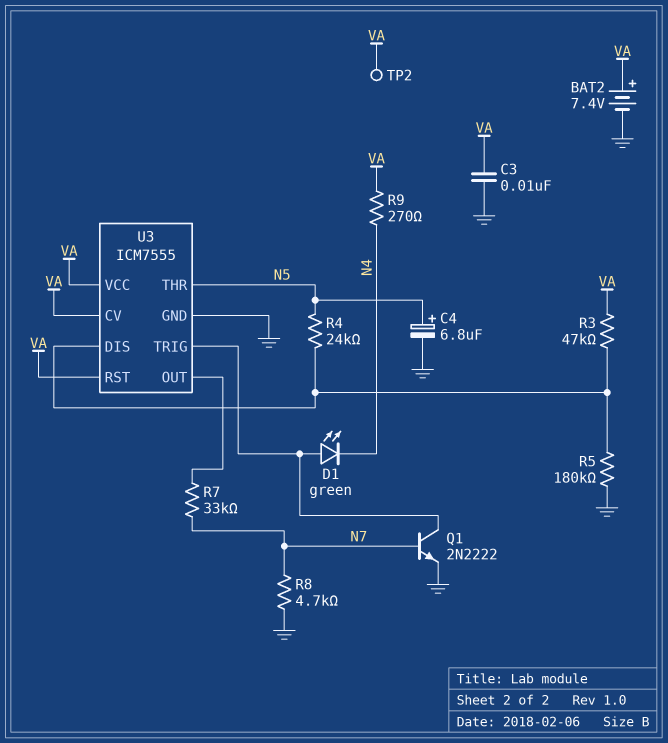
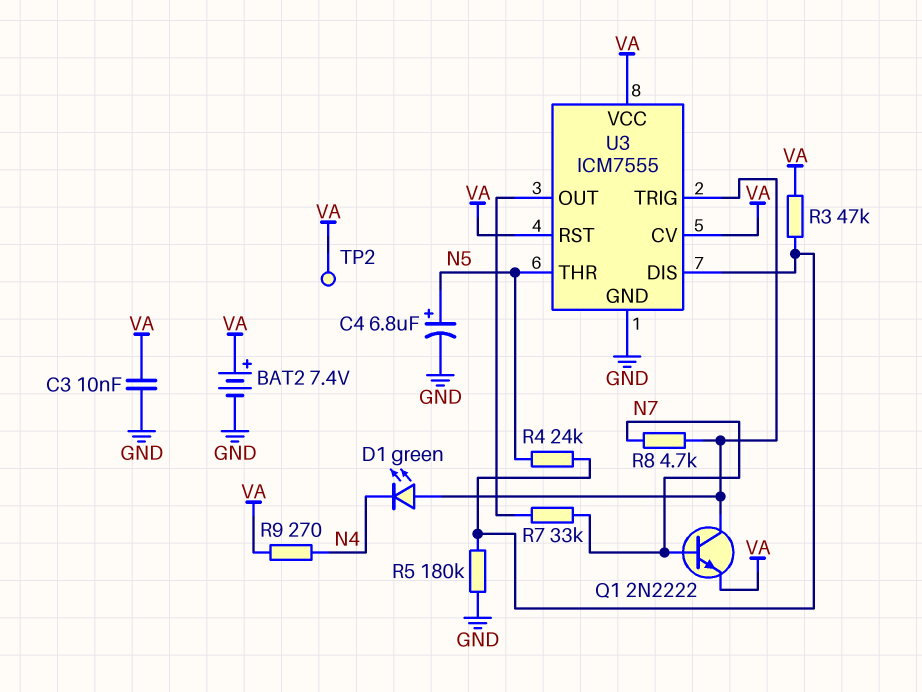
Q1: NPN 2N2222 (B N7, C U3/TRIG, E GND) -> NPN 2N2222 (B N7, C U3/TRIG, E VA)
R8: 4.7k (GND, N7) -> 4.7k (N7, U3/TRIG)

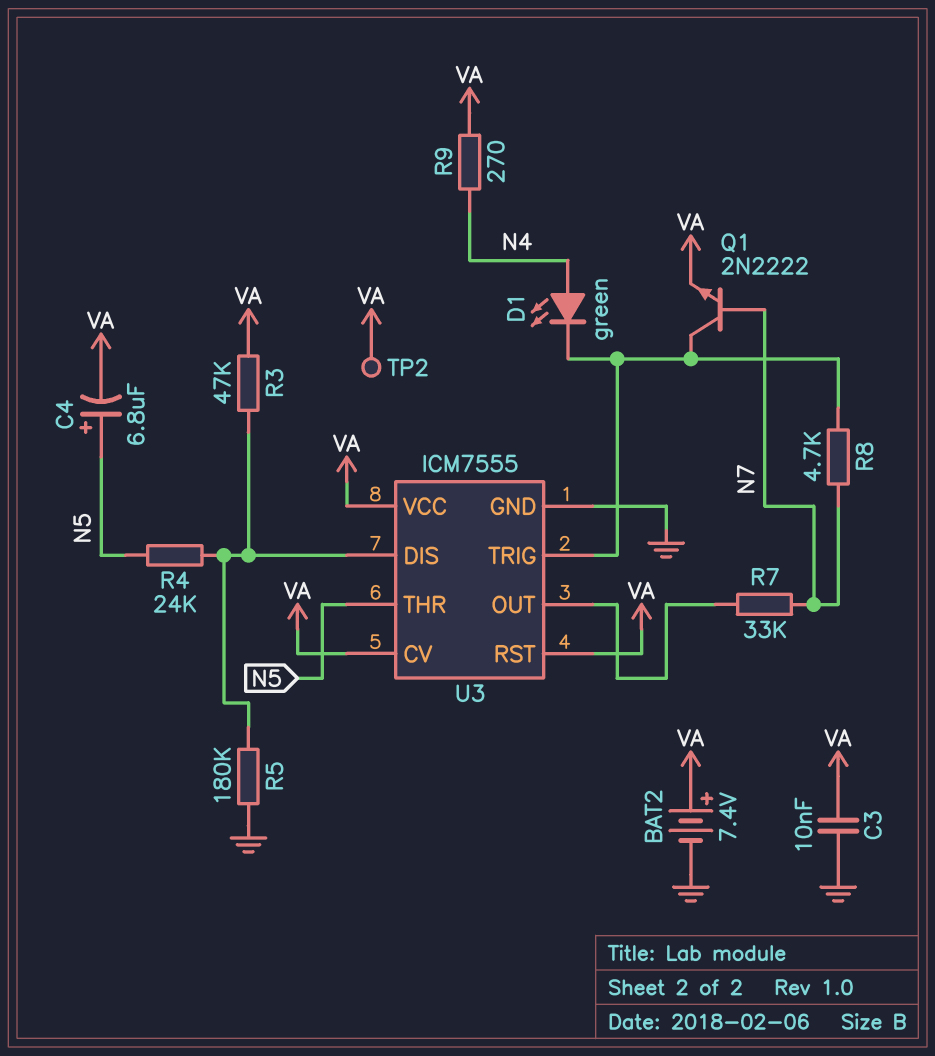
C4: 6.8uF (plus N5, minus GND) -> 6.8uF (plus N5, minus VA)
D1: LED green (A U3/TRIG, K N4) -> LED green (A N4, K U3/TRIG)

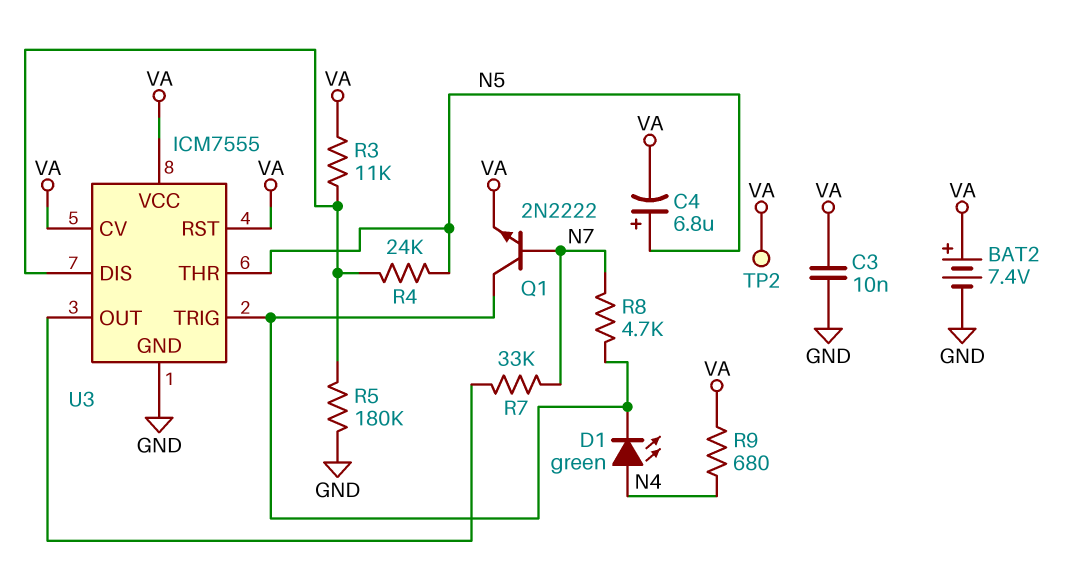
R3: 47k (U3/DIS, VA) -> 11k (U3/DIS, VA)
R9: 270 (N4, VA) -> 680 (N4, VA)

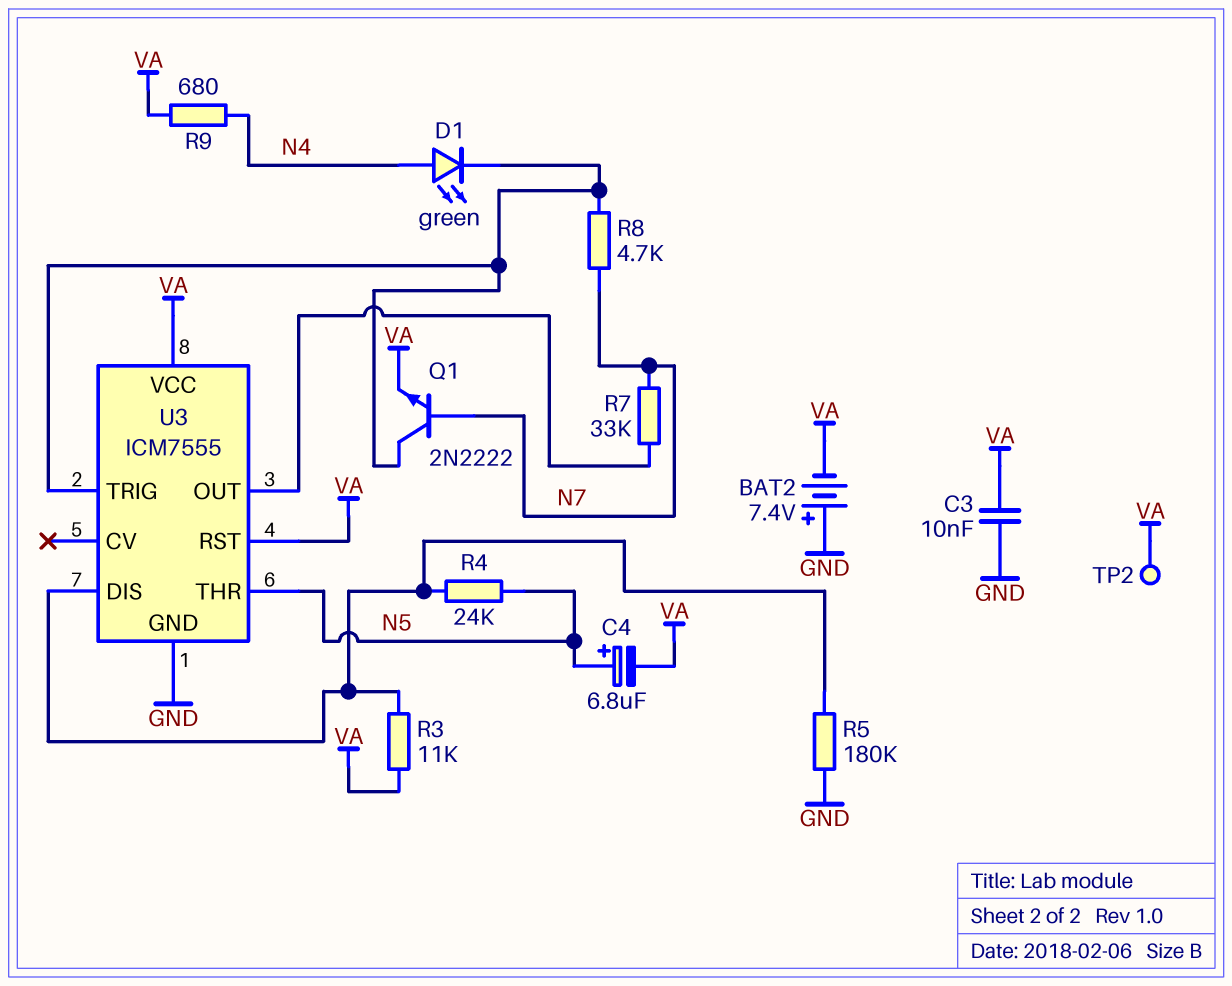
BAT2: 7.4V (plus VA, minus GND) -> 7.4V (plus GND, minus VA)
U3 pin CV: VA -> none

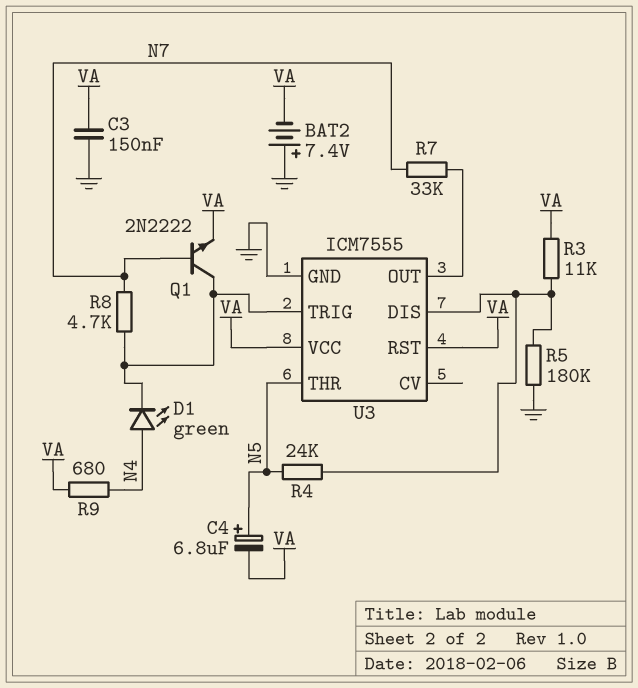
C3: 10nF (GND, VA) -> 150nF (GND, VA)
TP2: test point (VA) -> none

